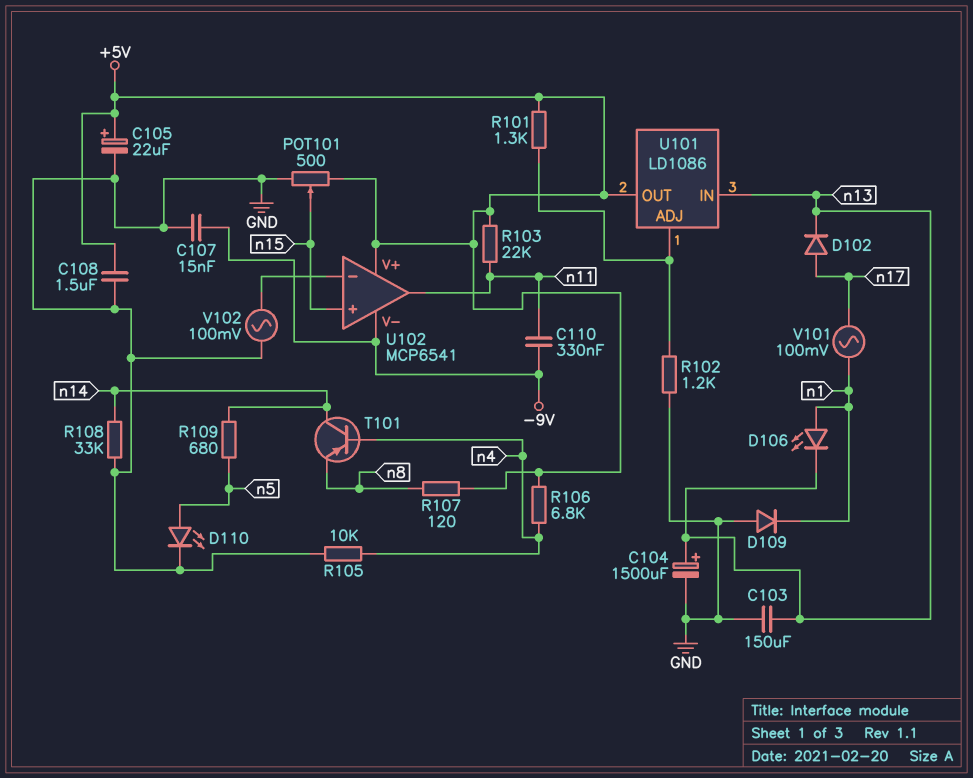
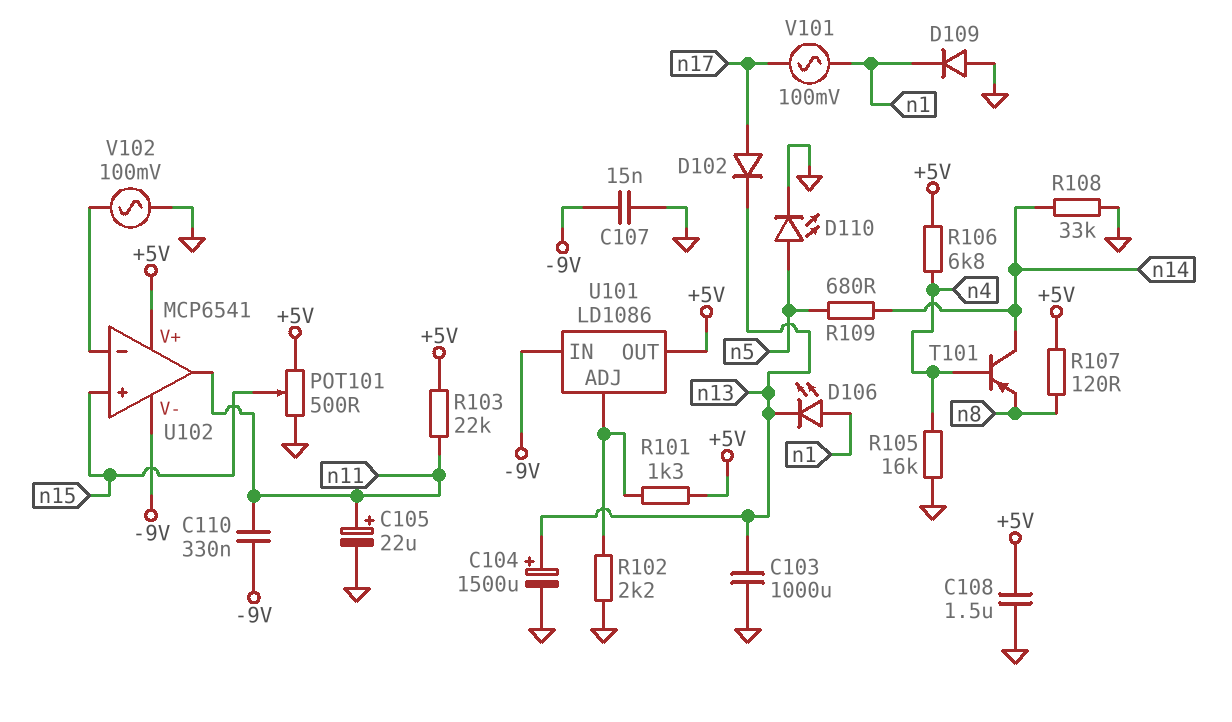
C103: 150uF (GND, n13) -> 1000uF (GND, n13)
C105: 22uF (plus +5V, minus GND) -> 22uF (plus n11, minus GND)
R102: 1.2k (GND, U101/ADJ) -> 2.2k (GND, U101/ADJ)
R105: 10k (GND, n4) -> 16k (GND, n4)
U101 pin IN: n13 -> -9V

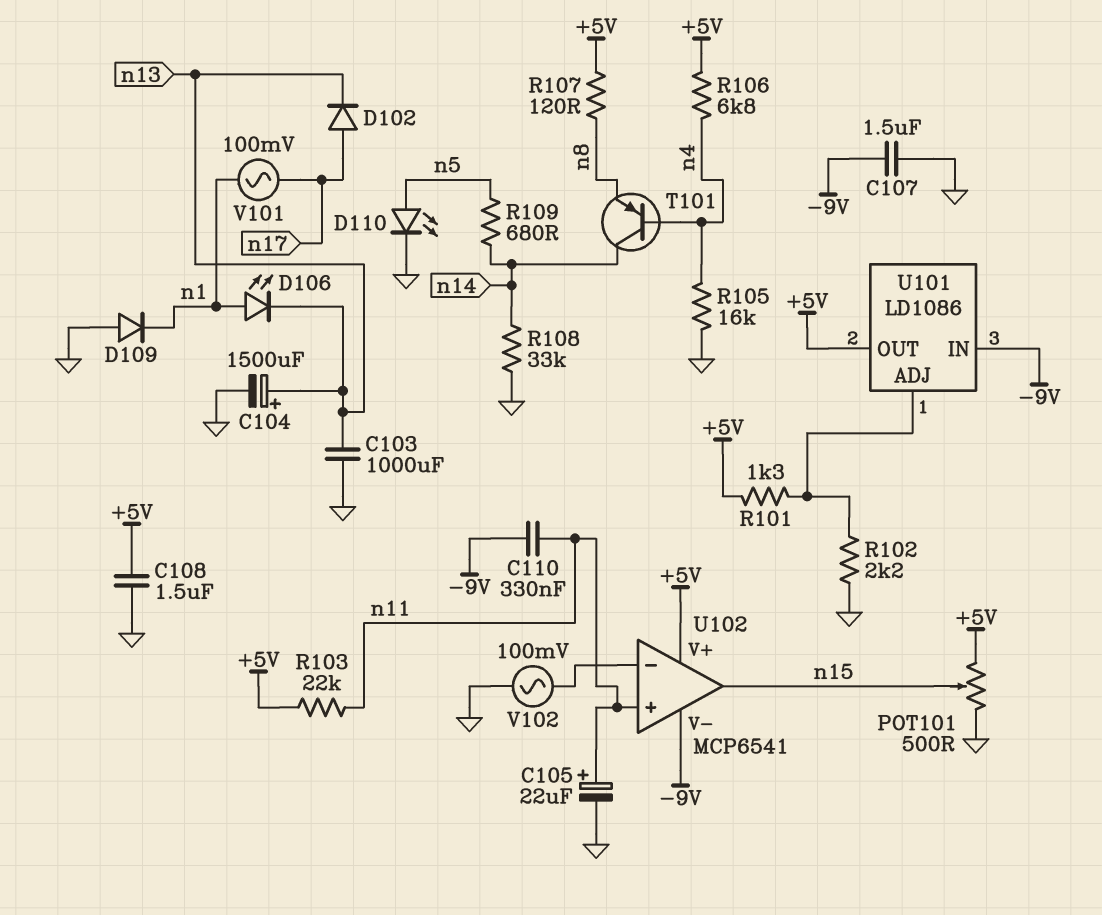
C107: 15nF (-9V, GND) -> 1.5uF (-9V, GND)
U102 pin in+: n15 -> n11
U102 pin out: n11 -> n15

